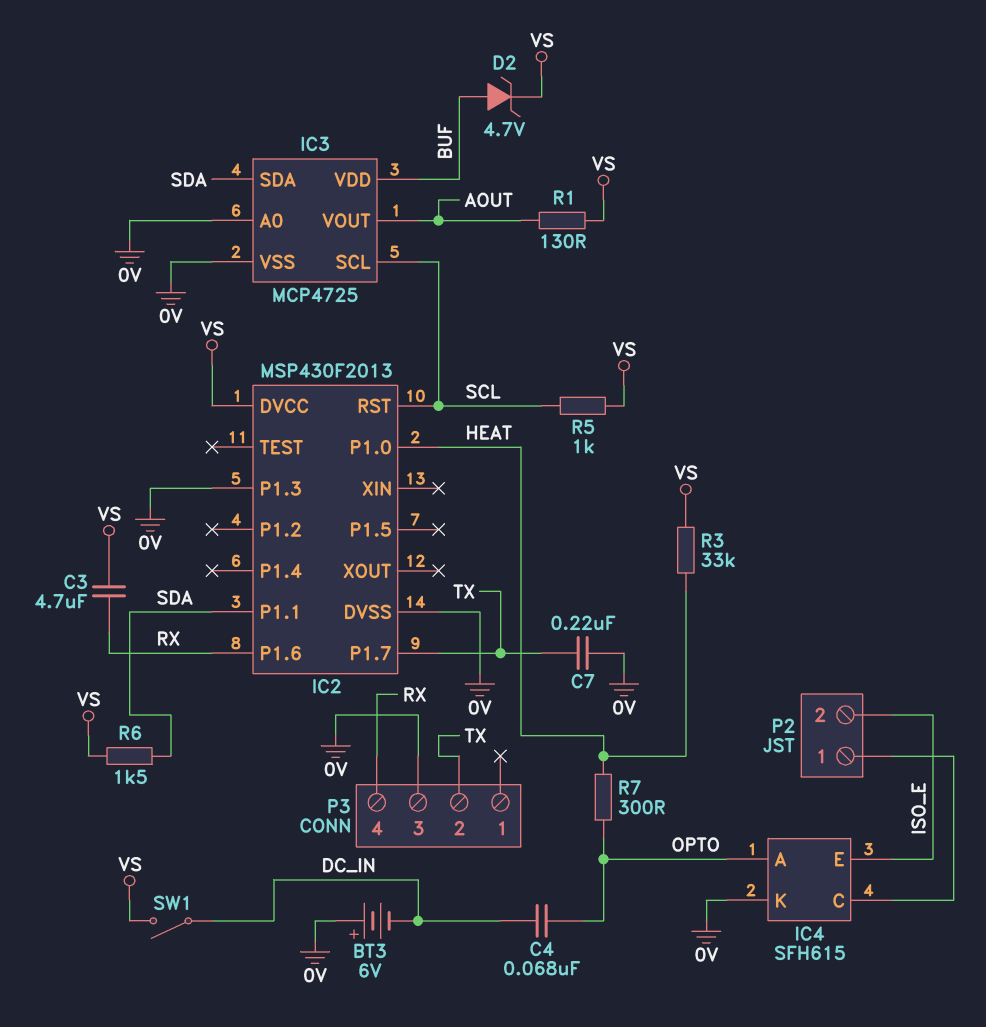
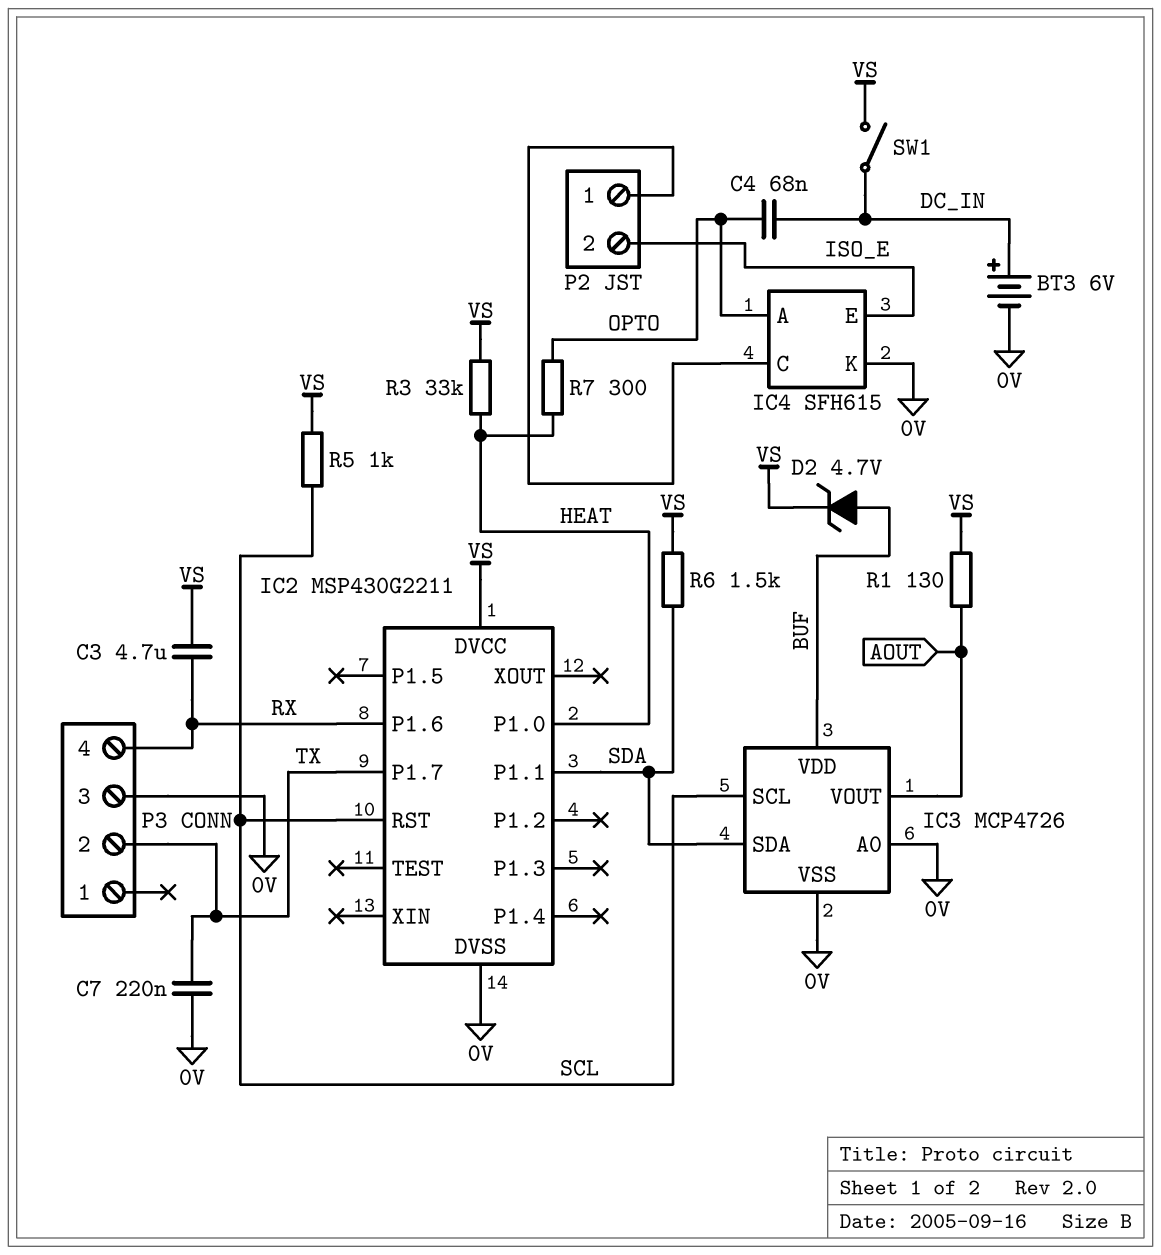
BT3: 6V (plus 0V, minus DC_IN) -> 6V (plus DC_IN, minus 0V)
IC2: MSP430F2013 -> MSP430G2211
IC2 pin P1.3: 0V -> none
IC3: MCP4725 -> MCP4726

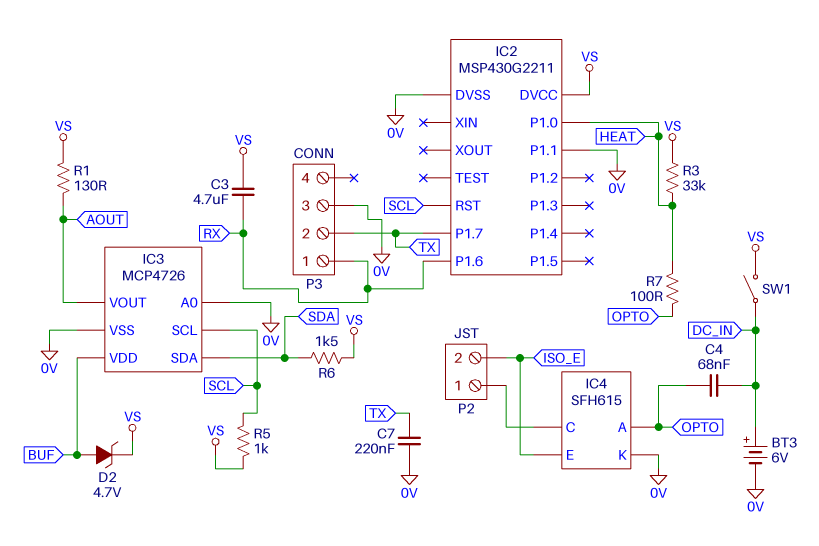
IC2 pin P1.1: SDA -> 0V
P3 pin 1: none -> RX
P3 pin 4: RX -> none
R7: 300 (HEAT, OPTO) -> 100 (HEAT, OPTO)

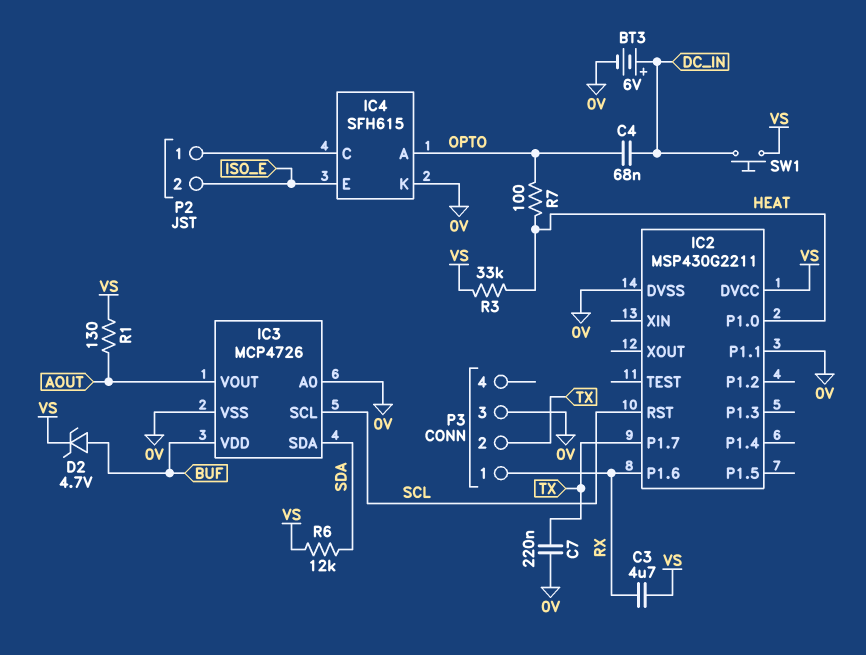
R5: 1k (SCL, VS) -> none
R6: 1.5k (SDA, VS) -> 12k (SDA, VS)
SW1: switch (DC_IN, VS) -> button (DC_IN, VS)

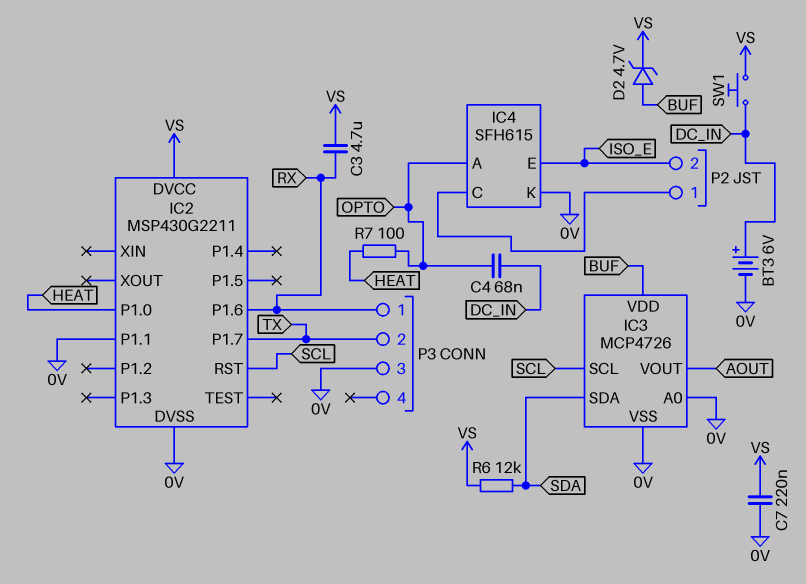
C7: 220nF (0V, TX) -> 220nF (0V, VS)
R1: 130 (AOUT, VS) -> none
R3: 33k (HEAT, VS) -> none

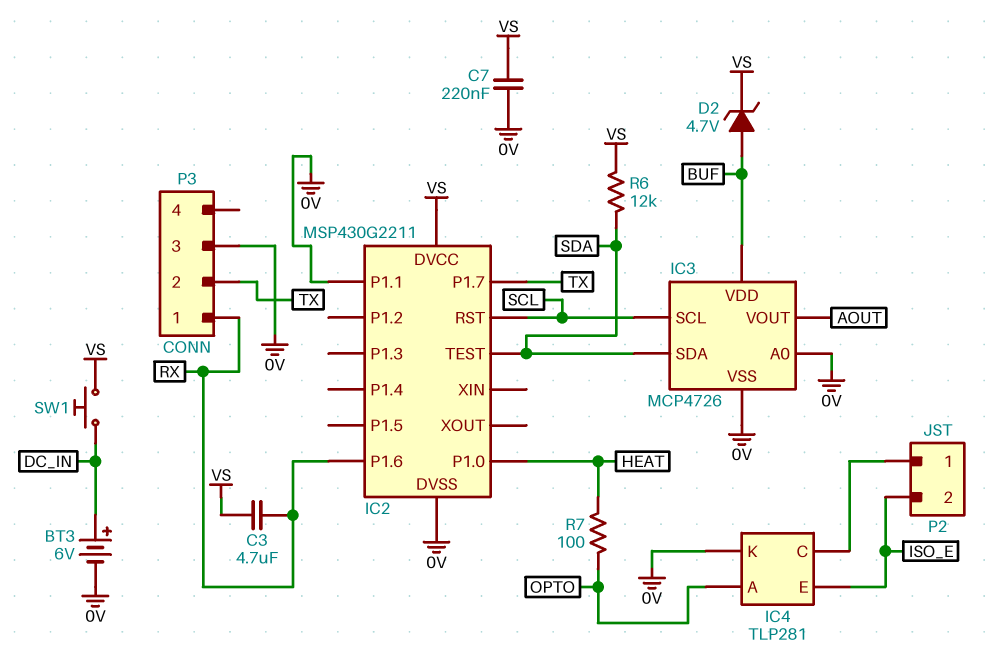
C4: 68nF (DC_IN, OPTO) -> none
IC2 pin TEST: none -> SDA
IC4: SFH615 -> TLP281

